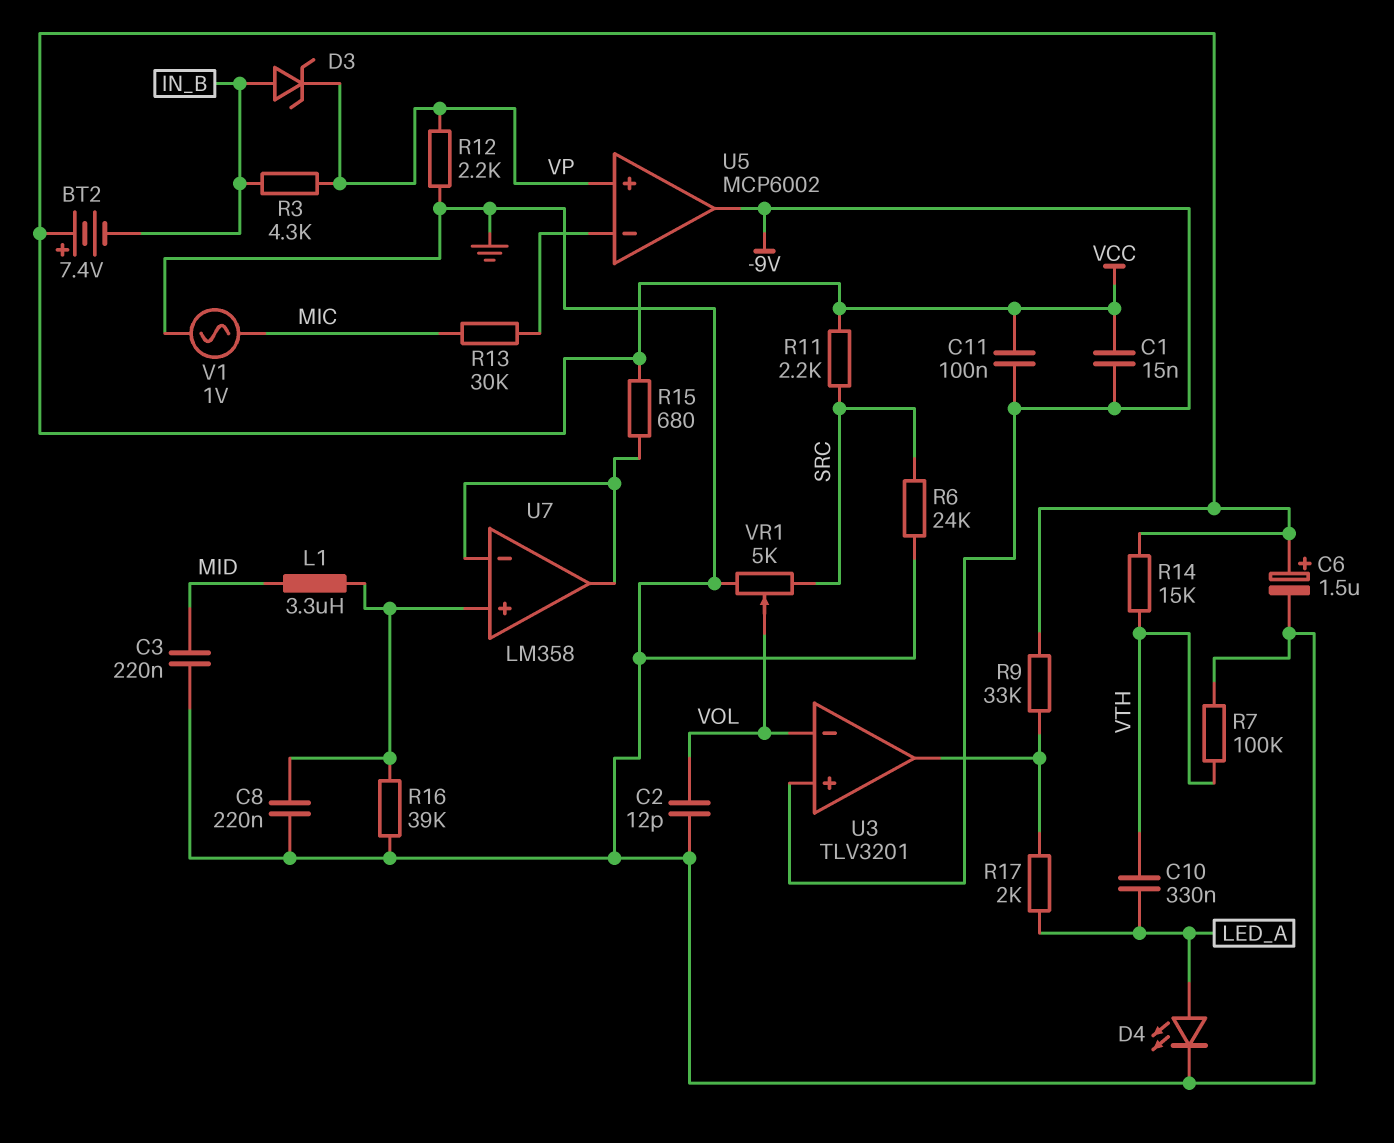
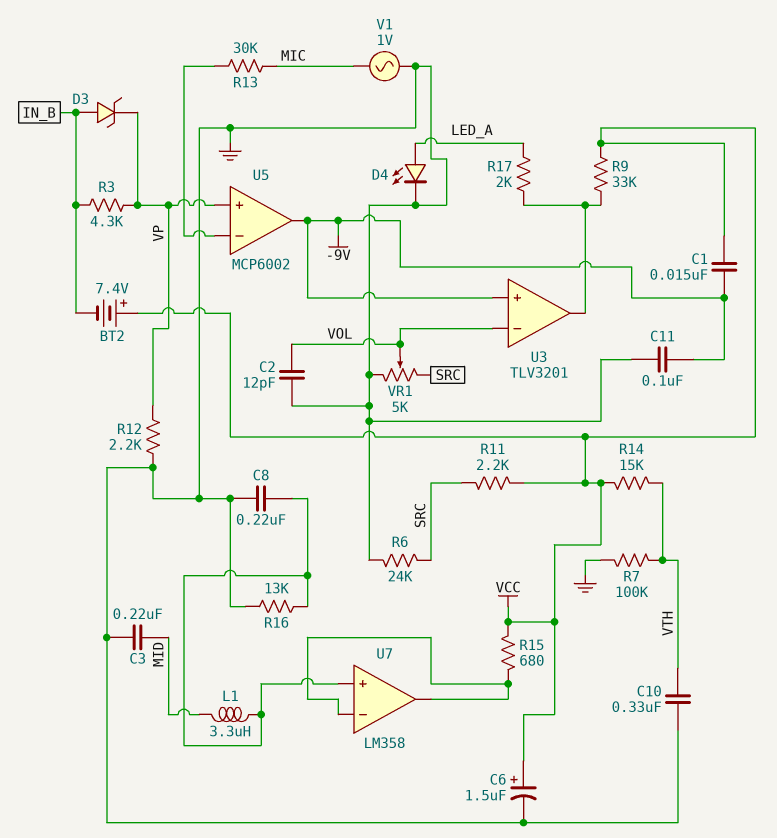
C10: 330nF (LED_A, VTH) -> 330nF (GND, VTH)
C11: 100nF (-9V, VCC) -> 100nF (-9V, GND)
R16: 39k (GND, U7/in+) -> 13k (GND, U7/in+)

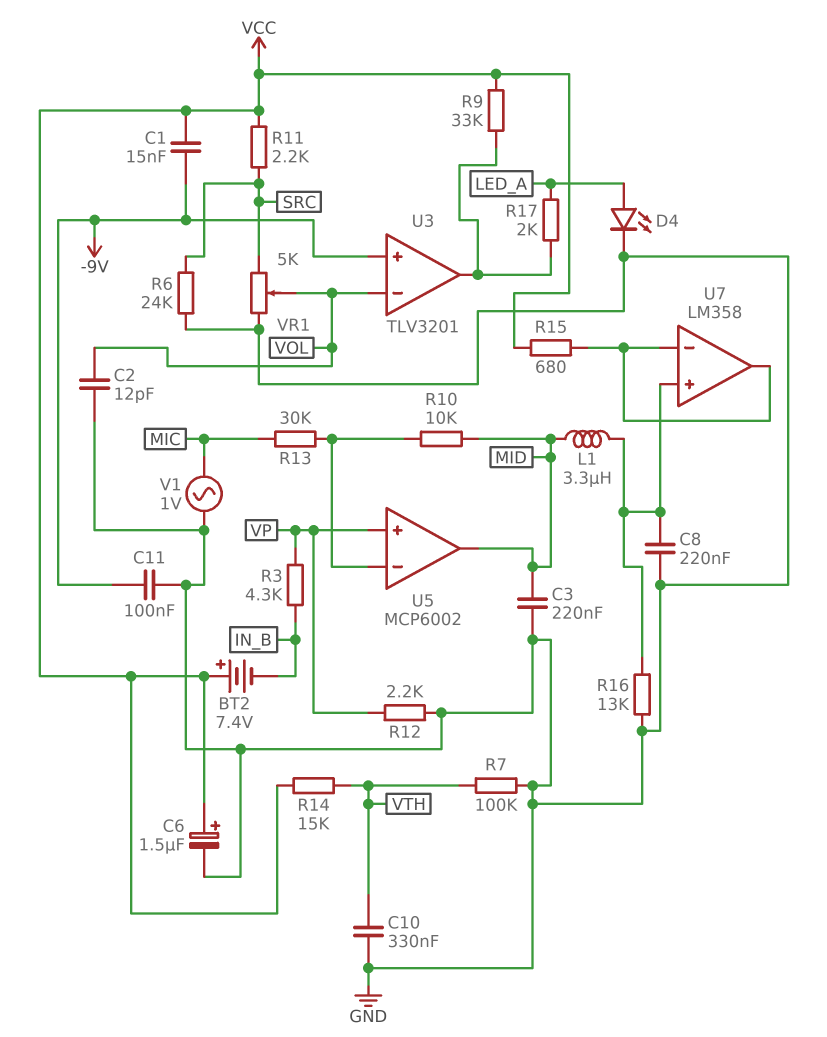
D3: zener (A IN_B, K VP) -> none
R10: none -> 10k (MID, U5/in-)
U5 pin out: -9V -> MID

